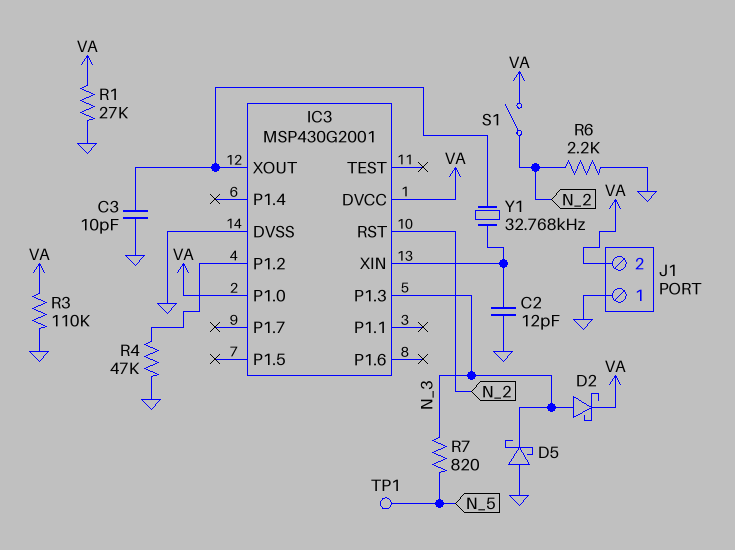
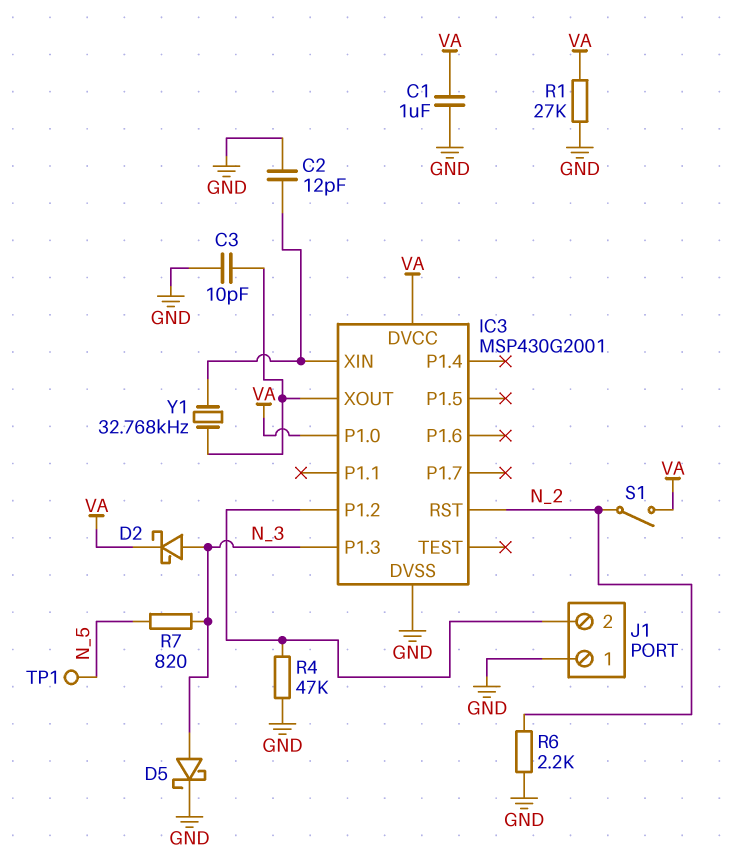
C1: none -> 1uF (GND, VA)
D5: schottky (A GND, K N_3) -> schottky (A N_3, K GND)
J1 pin 2: VA -> IC3/P1.2
R3: 110k (GND, VA) -> none

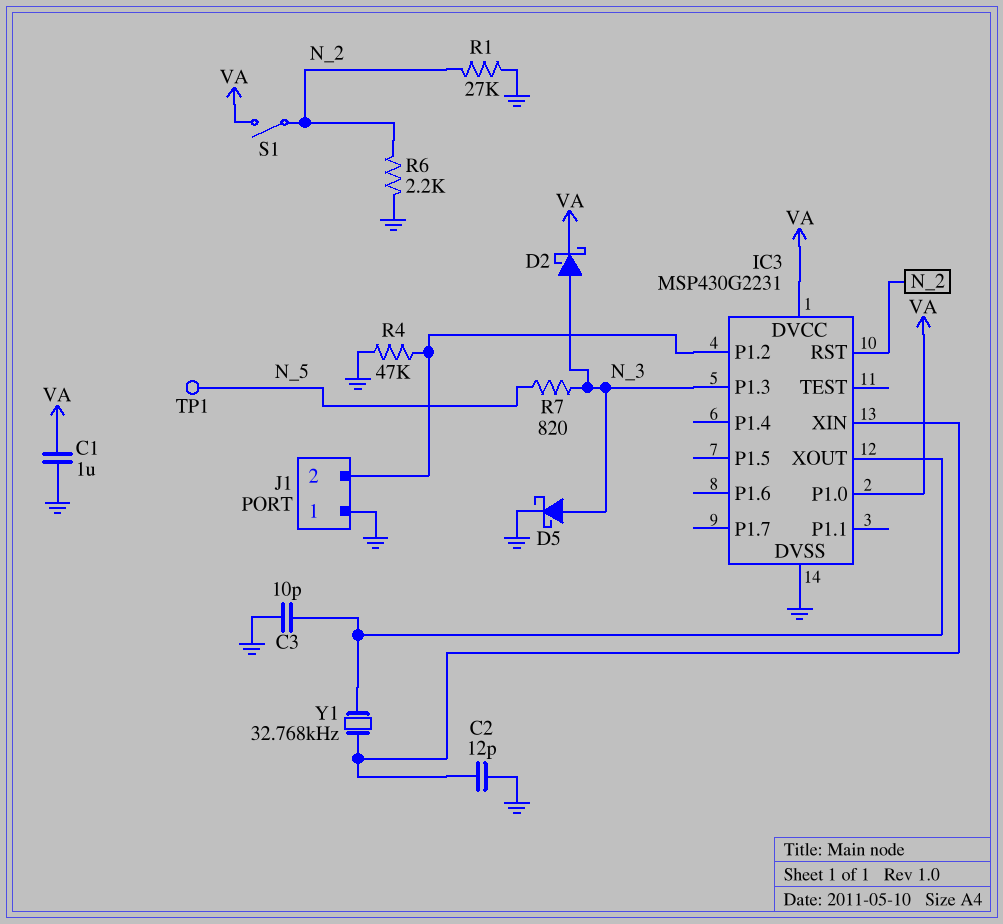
IC3: MSP430G2001 -> MSP430G2231
R1: 27k (GND, VA) -> 27k (GND, N_2)

